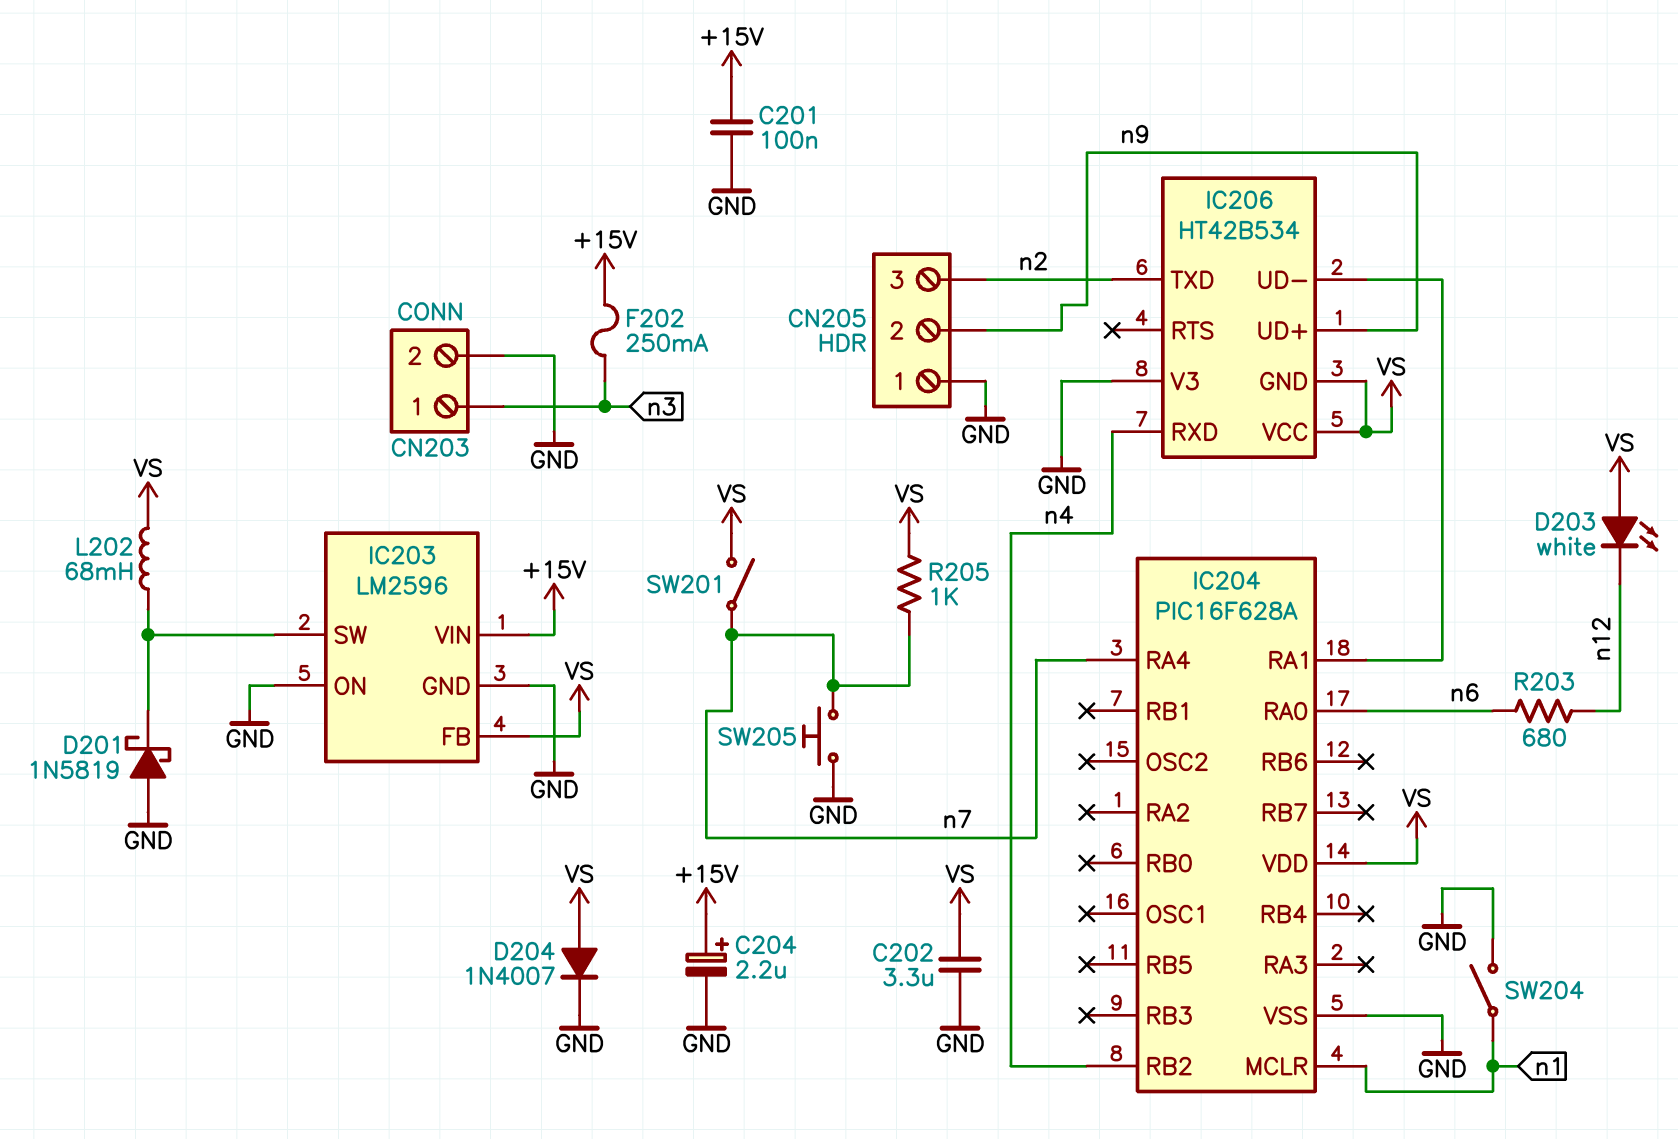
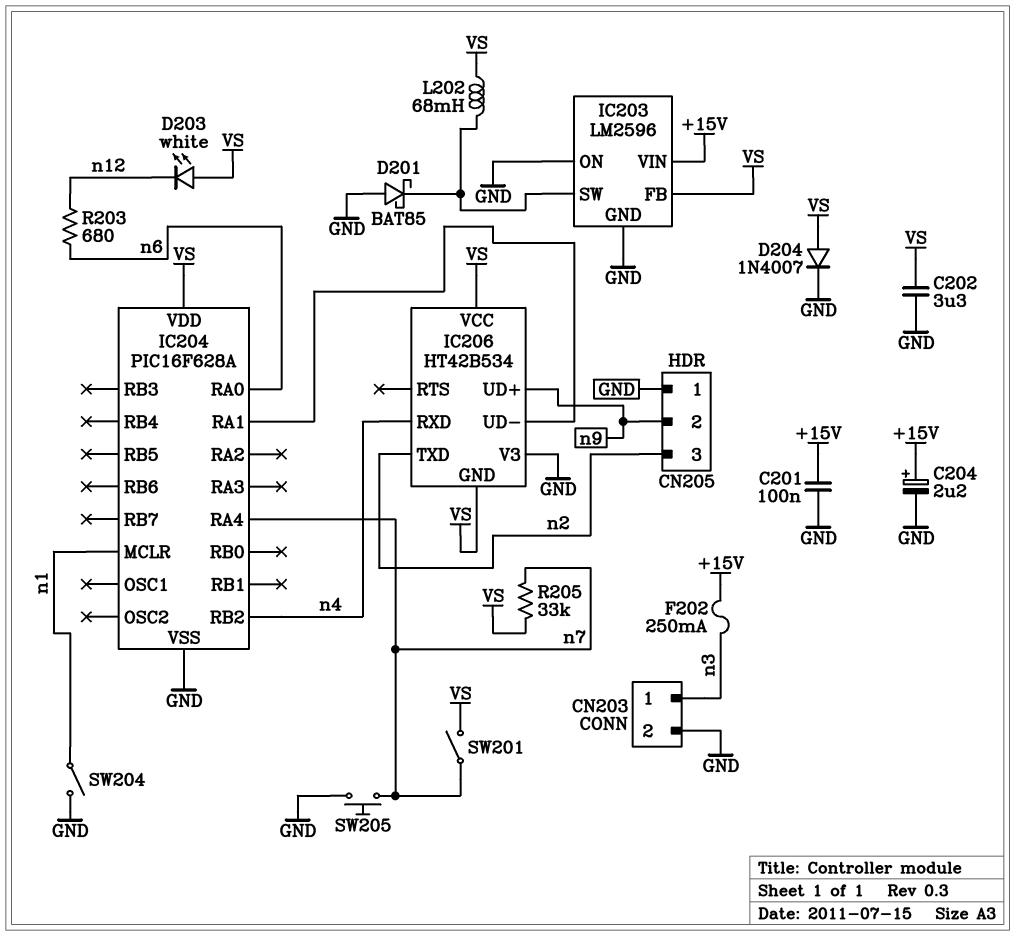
D201: schottky 1N5819 (A GND, K IC203/SW) -> schottky BAT85 (A GND, K IC203/SW)
R205: 1k (VS, n7) -> 33k (VS, n7)

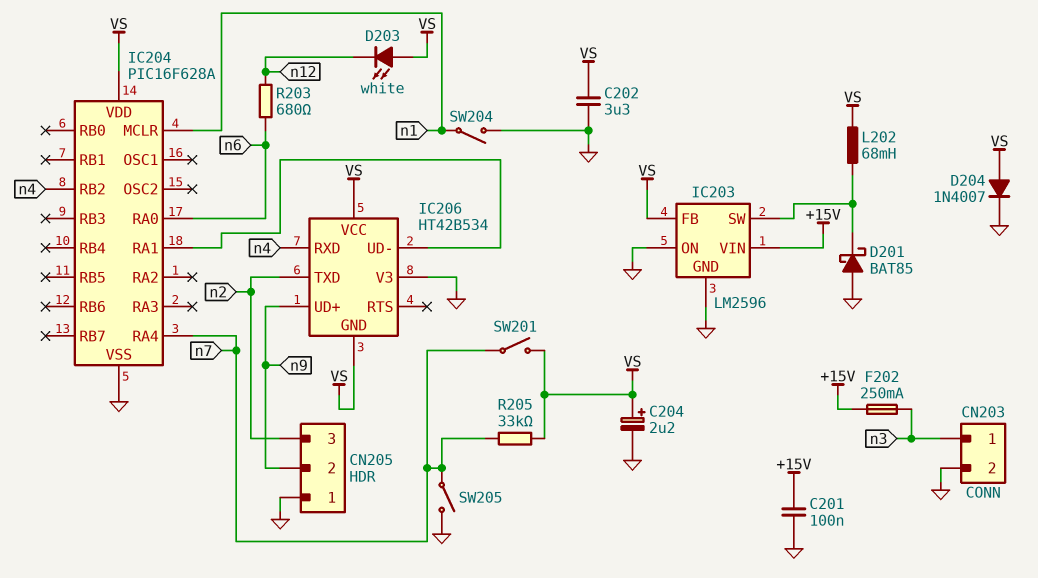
C204: 2.2uF (plus +15V, minus GND) -> 2.2uF (plus VS, minus GND)
SW205: button (GND, n7) -> switch (GND, n7)

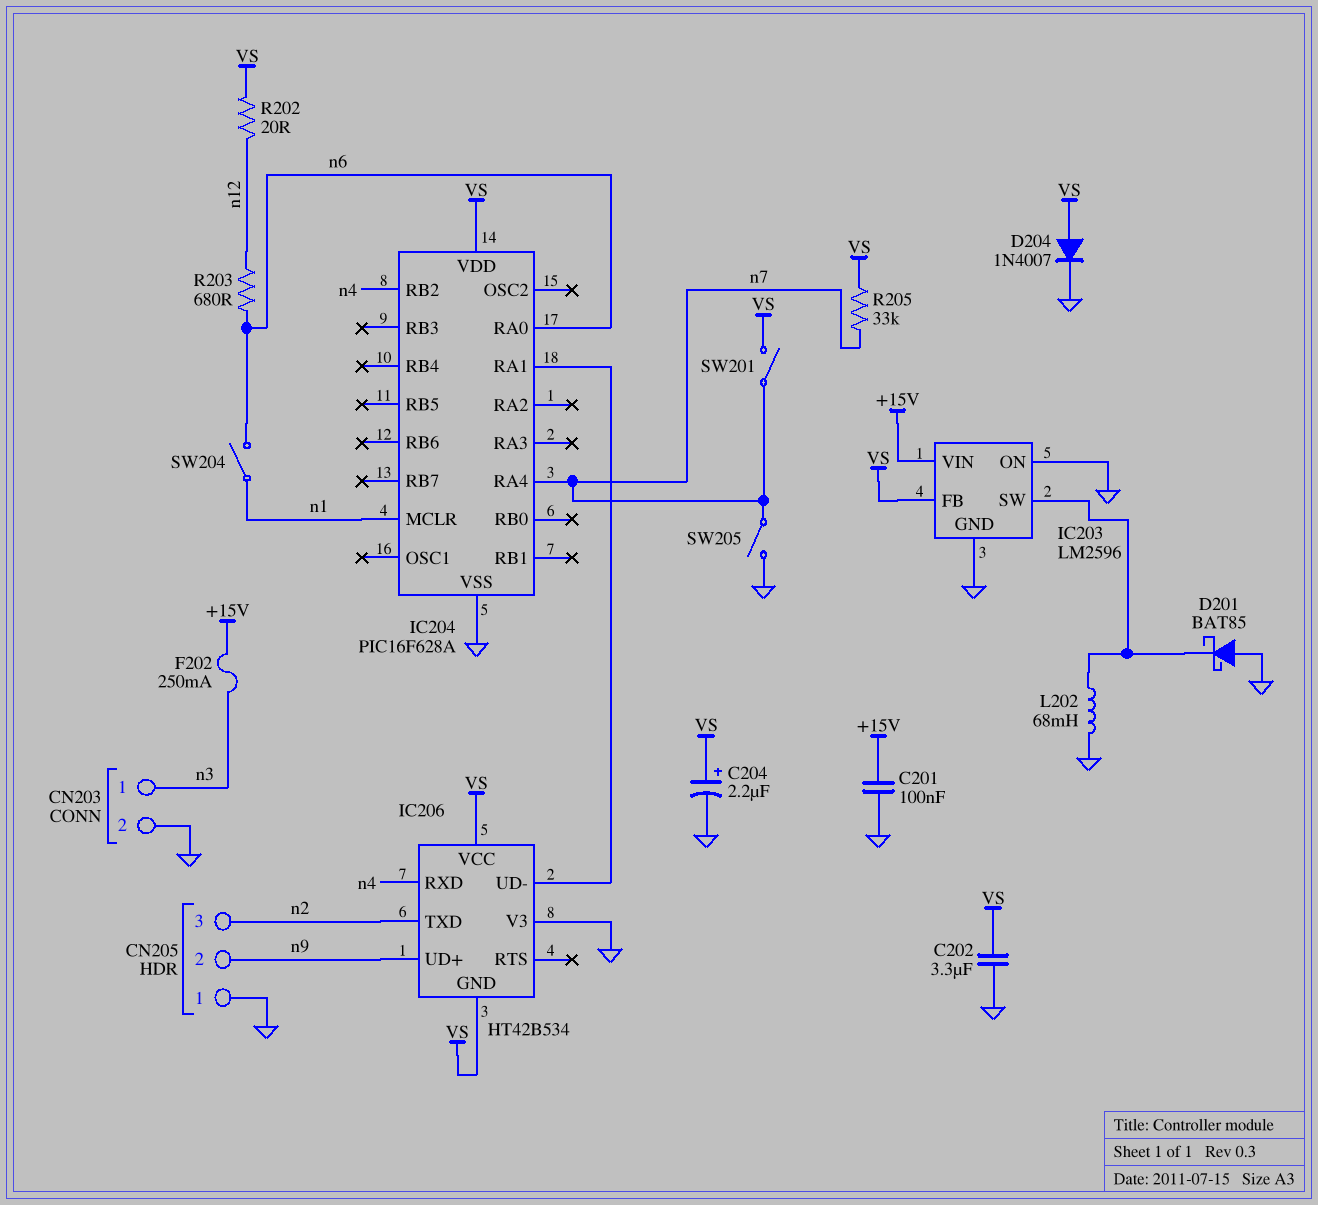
D203: LED white (A VS, K n12) -> none
L202: 68mH (IC203/SW, VS) -> 68mH (GND, IC203/SW)
R202: none -> 20 (VS, n12)
SW204: switch (GND, n1) -> switch (n1, n6)

